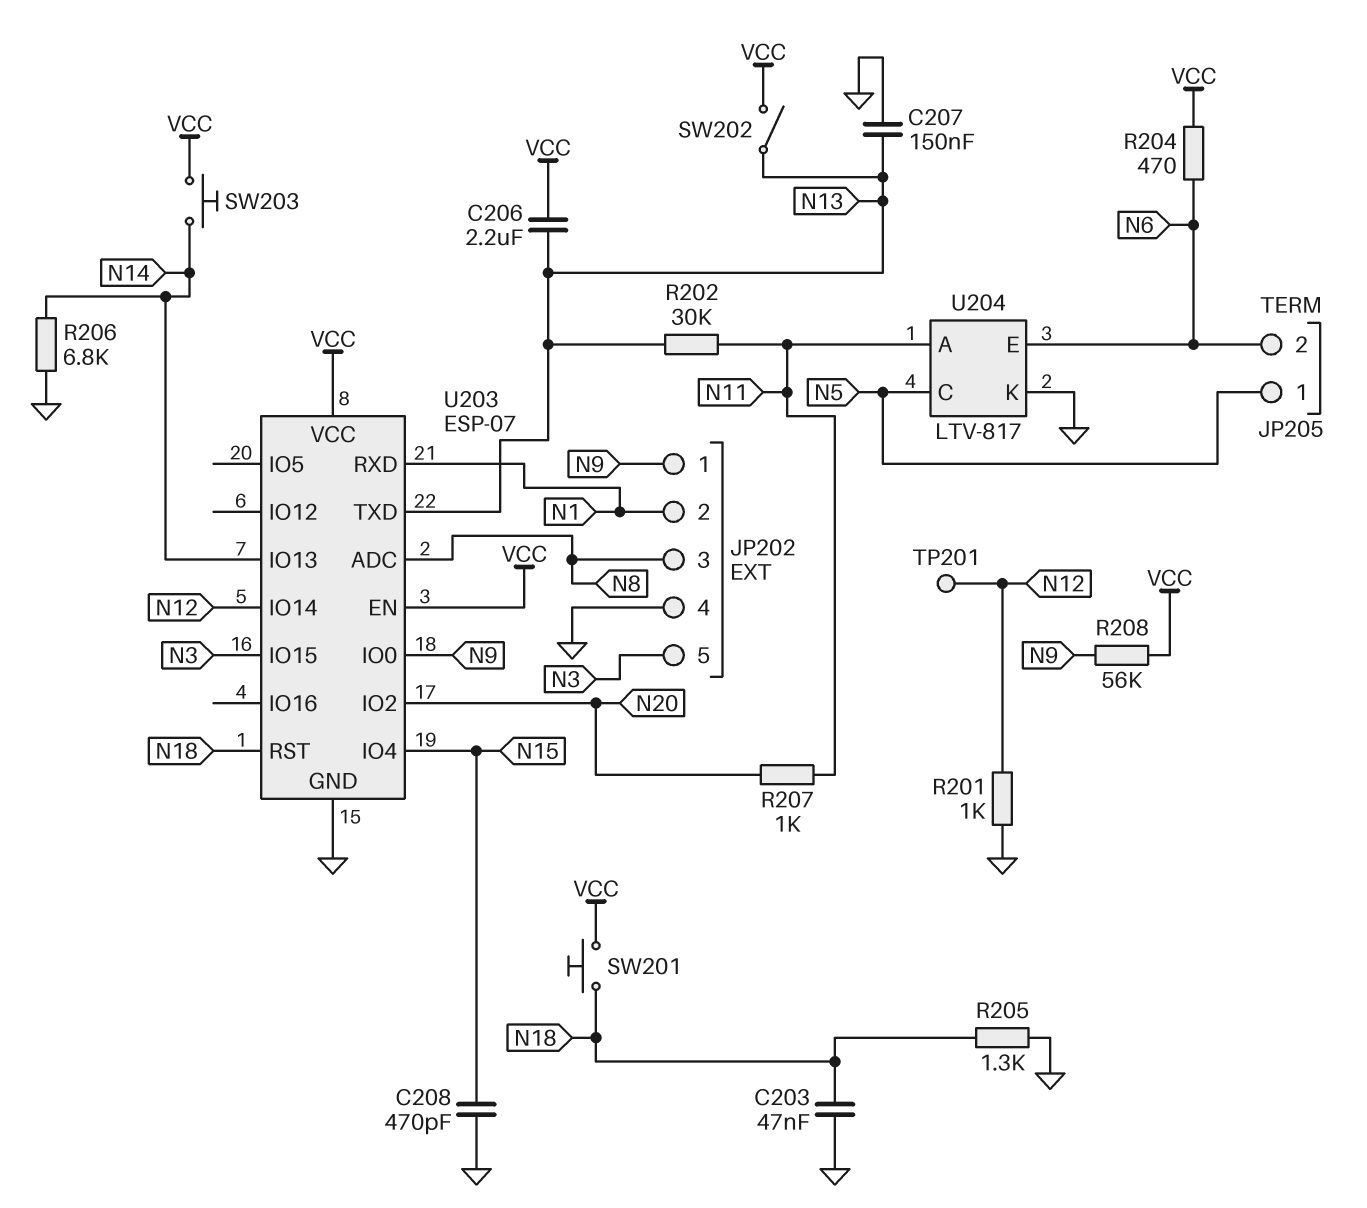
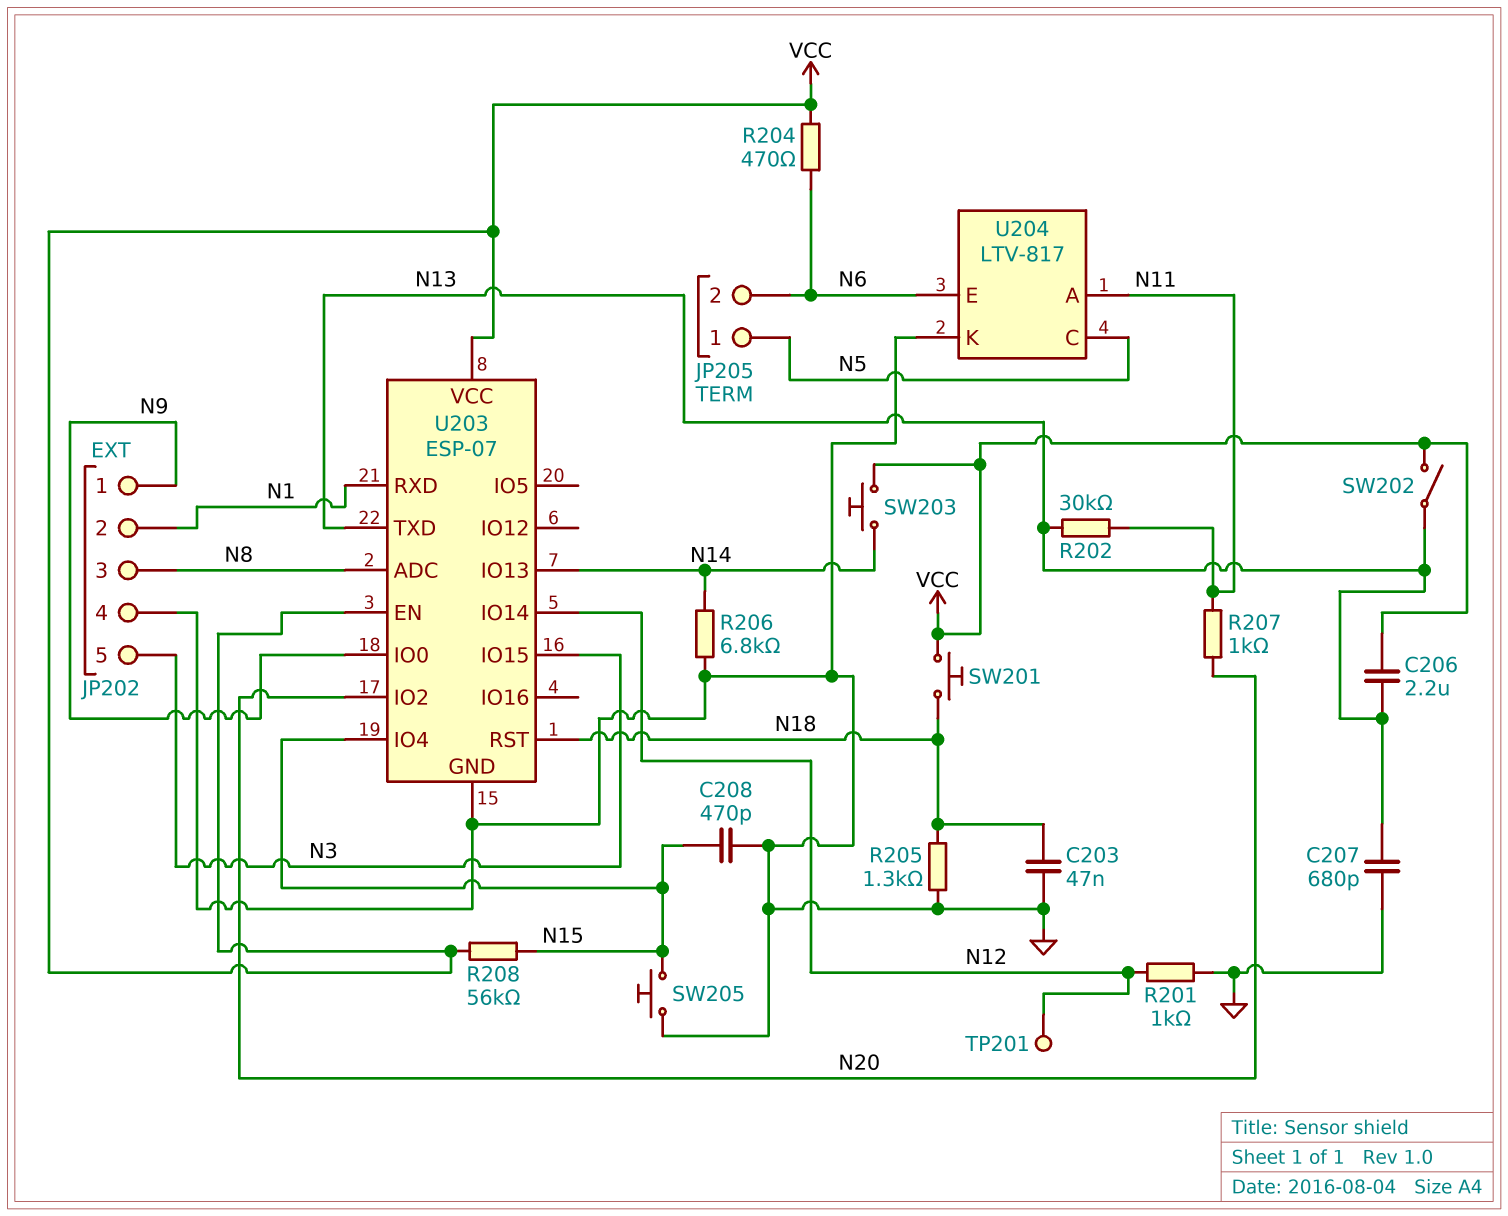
C207: 150nF (GND, N13) -> 680pF (GND, N13)
R208: 56k (N9, VCC) -> 56k (N15, VCC)
SW205: none -> button (GND, N15)

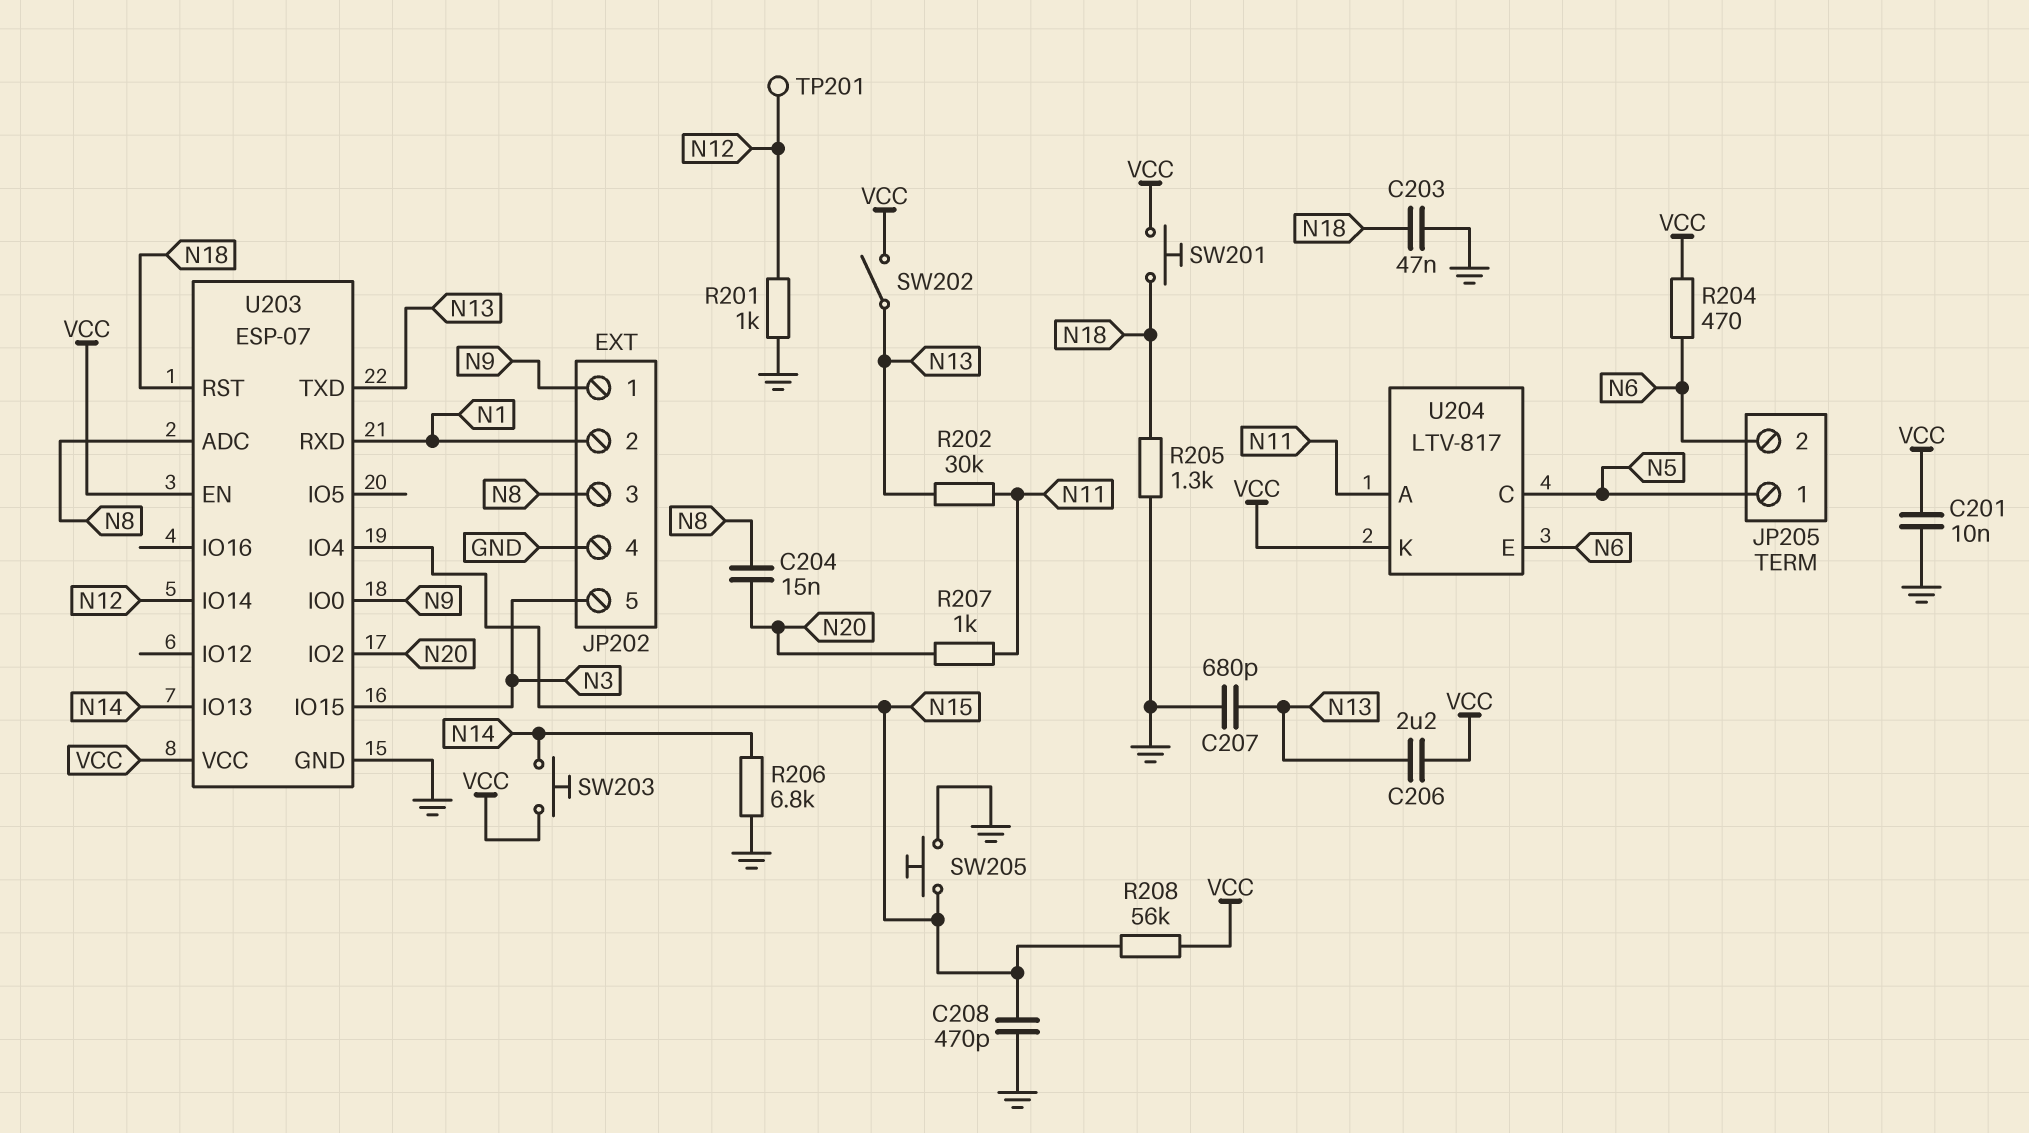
C201: none -> 10nF (GND, VCC)
C204: none -> 15nF (N8, N20)
U204 pin K: GND -> VCC

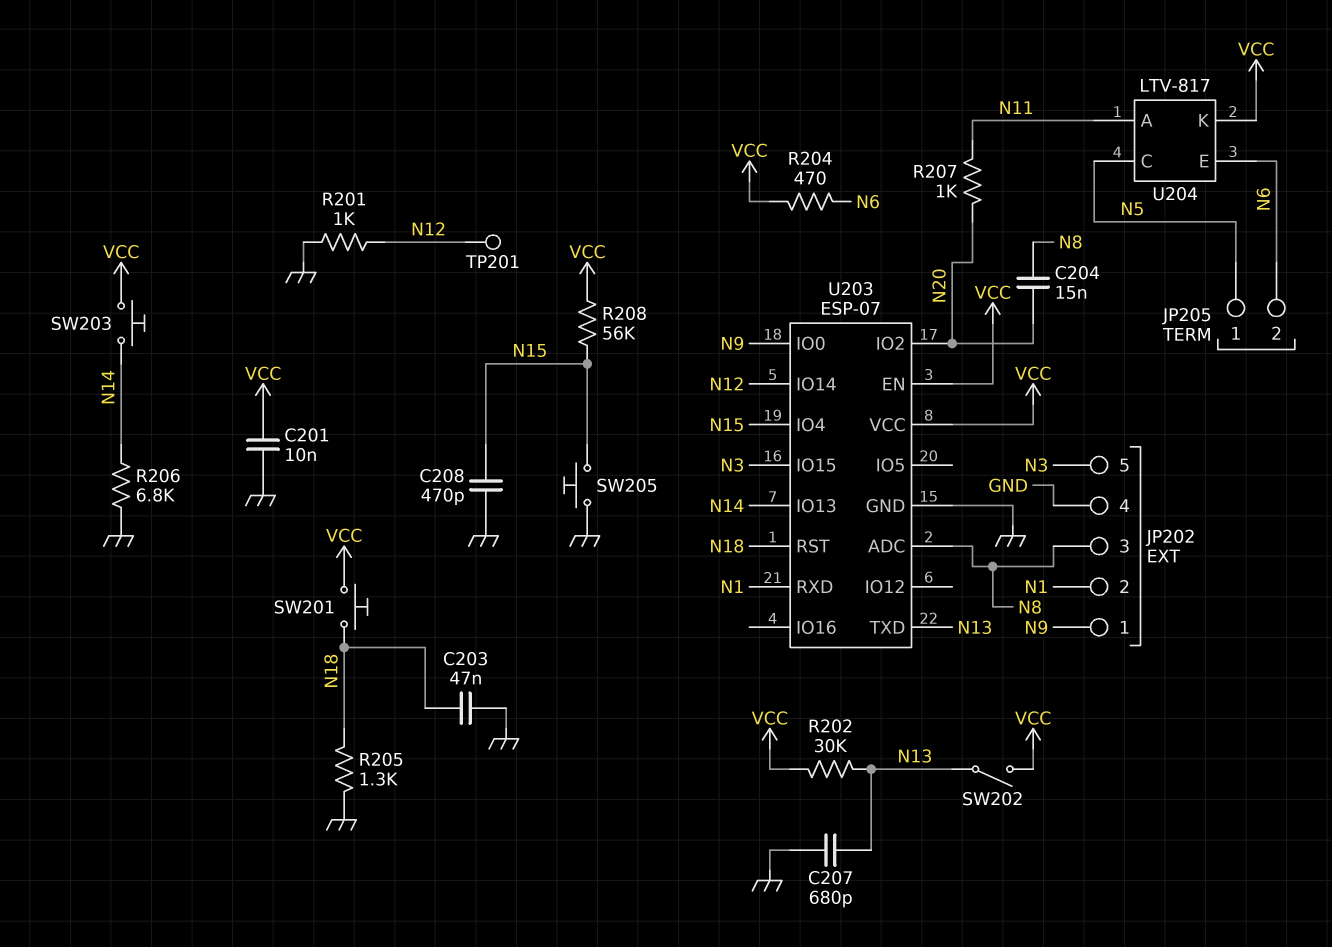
C206: 2.2uF (N13, VCC) -> none
R202: 30k (N11, N13) -> 30k (N13, VCC)

